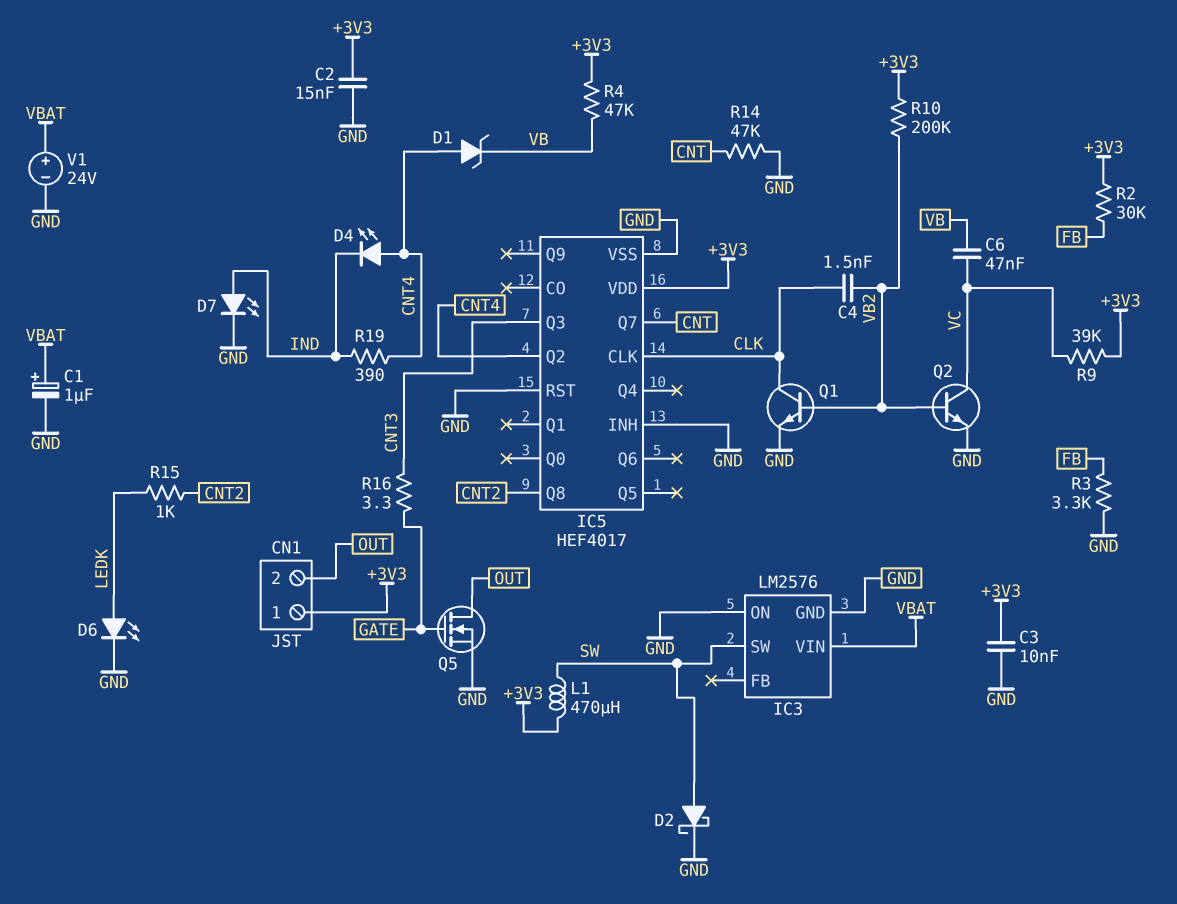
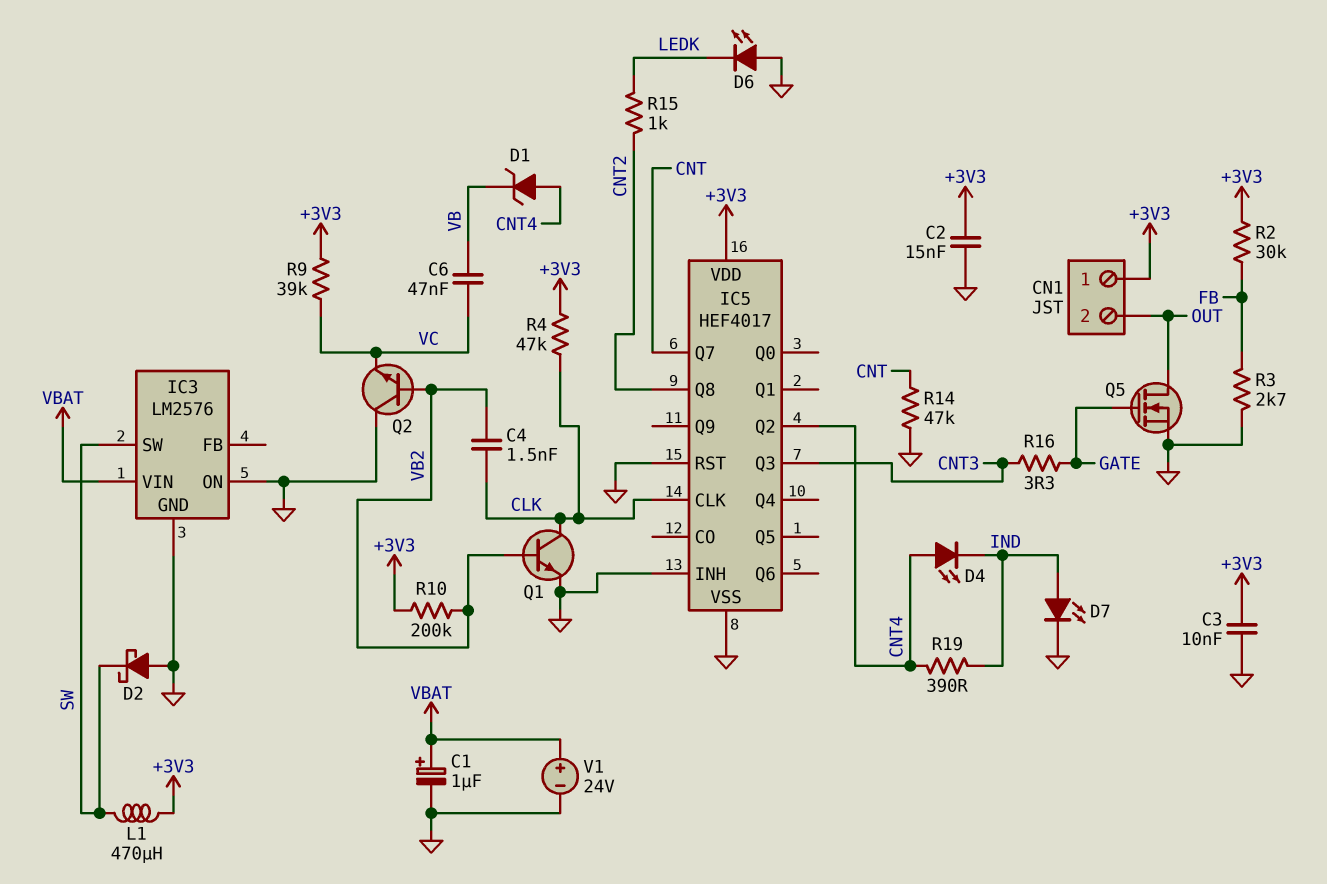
D2: schottky (A SW, K GND) -> schottky (A GND, K SW)
D6: LED (A LEDK, K GND) -> LED (A GND, K LEDK)
Q2: NPN (B VB2, C VC, E GND) -> NPN (B VB2, C GND, E VC)
R3: 3.3k (FB, GND) -> 2.7k (FB, GND)
R4: 47k (+3V3, VB) -> 47k (+3V3, CLK)

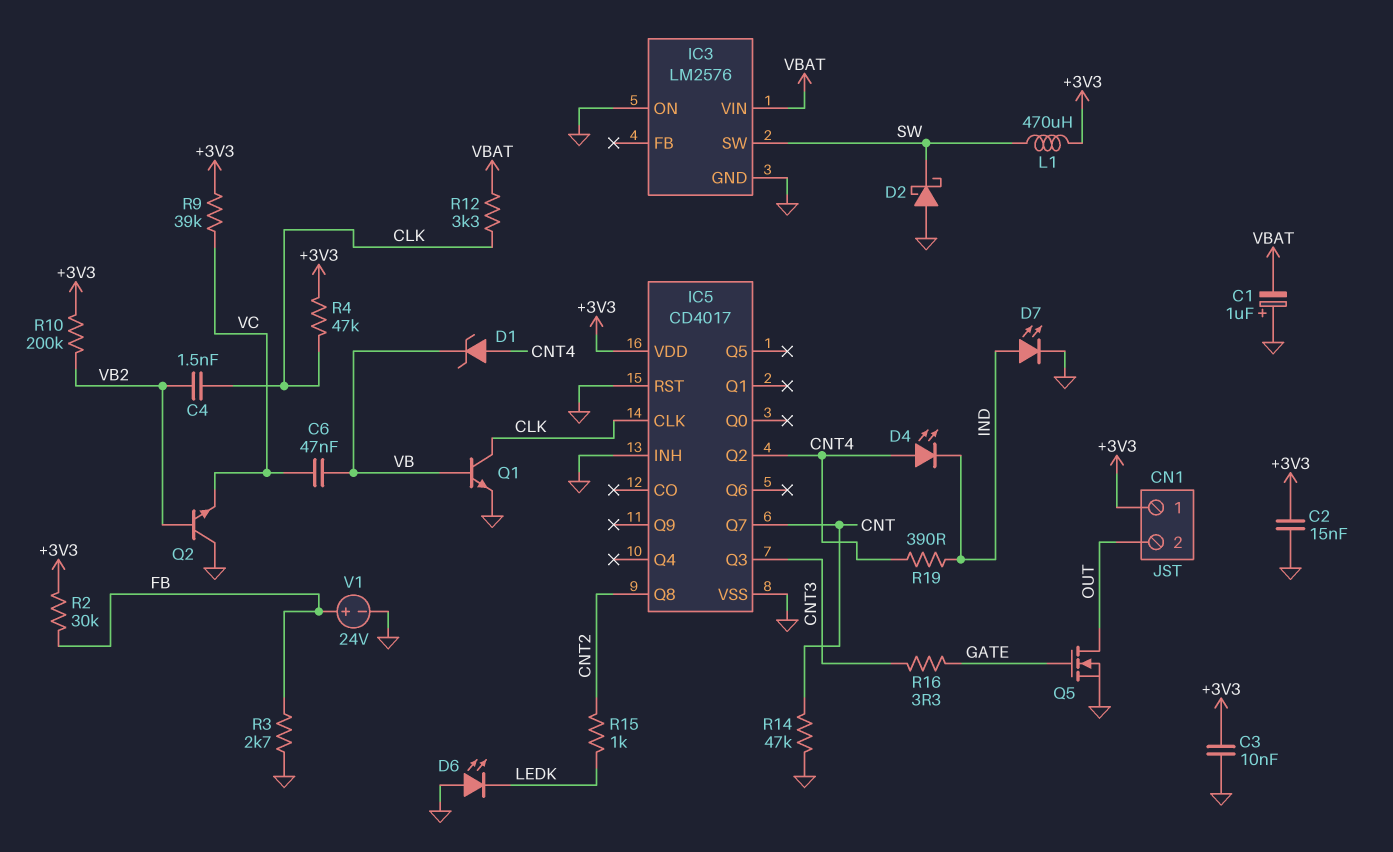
C1: 1uF (plus VBAT, minus GND) -> 1uF (plus GND, minus VBAT)
IC5: HEF4017 -> CD4017
Q1: NPN (B VB2, C CLK, E GND) -> NPN (B VB, C CLK, E GND)
R12: none -> 3.3k (CLK, VBAT)
V1: 24V (plus VBAT, minus GND) -> 24V (plus FB, minus GND)

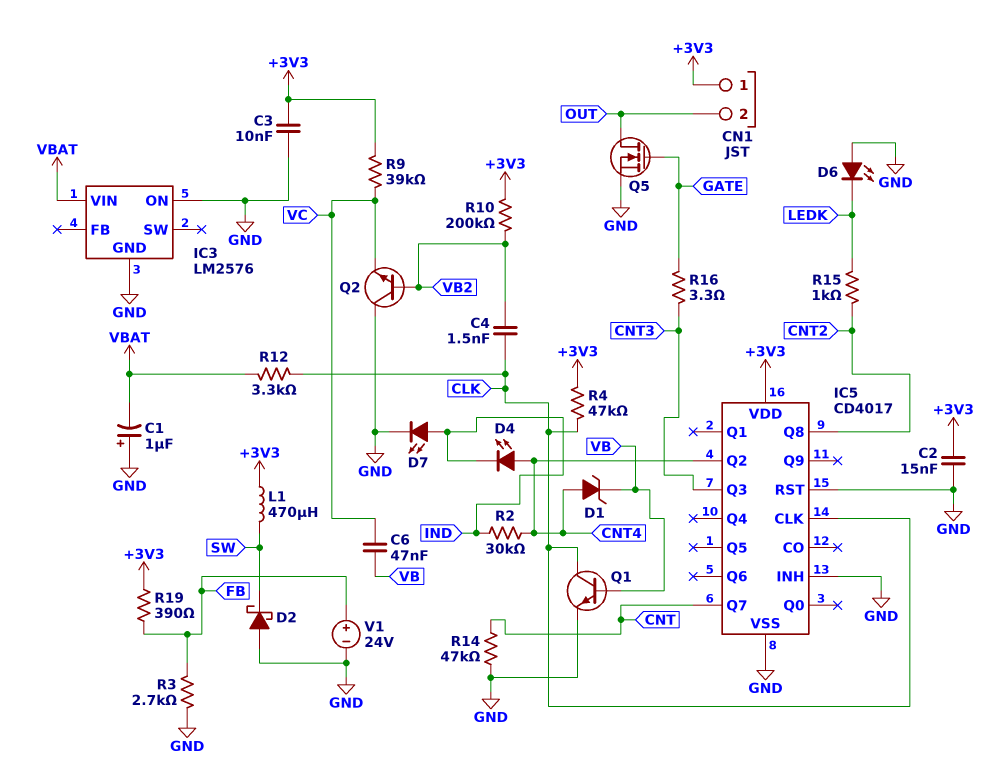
IC3 pin SW: SW -> none
R2: 30k (+3V3, FB) -> 30k (CNT4, IND)
R19: 390 (CNT4, IND) -> 390 (+3V3, FB)

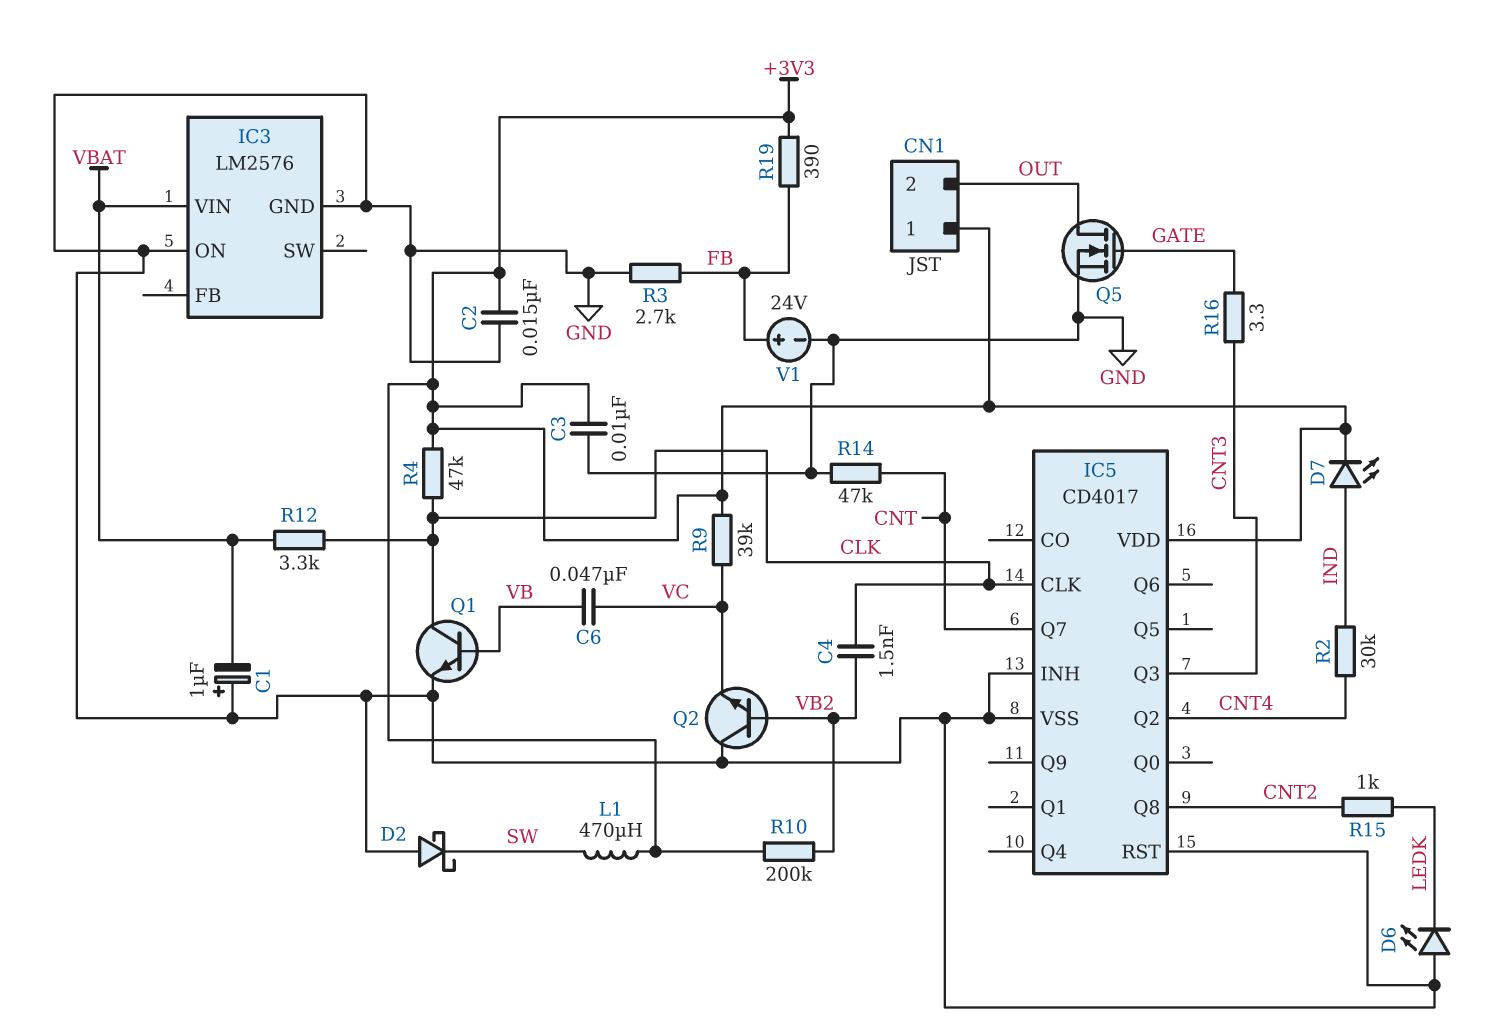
D1: zener (A CNT4, K VB) -> none
D4: LED (A CNT4, K IND) -> none
D7: LED (A IND, K GND) -> LED (A IND, K +3V3)

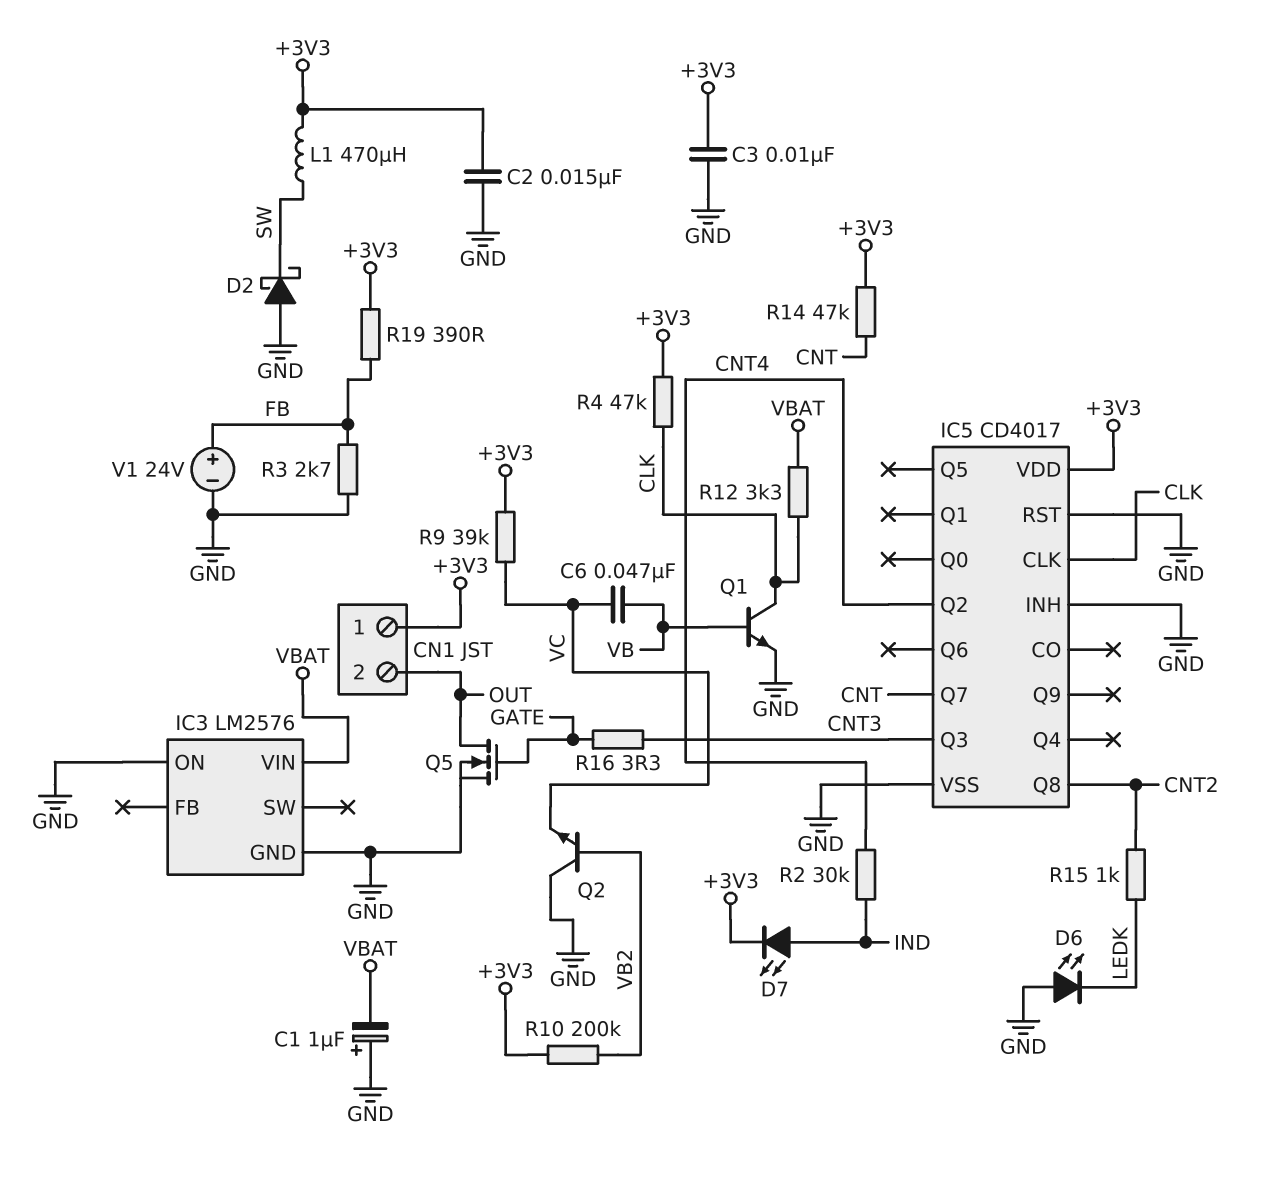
C4: 1.5nF (CLK, VB2) -> none
R14: 47k (CNT, GND) -> 47k (+3V3, CNT)

